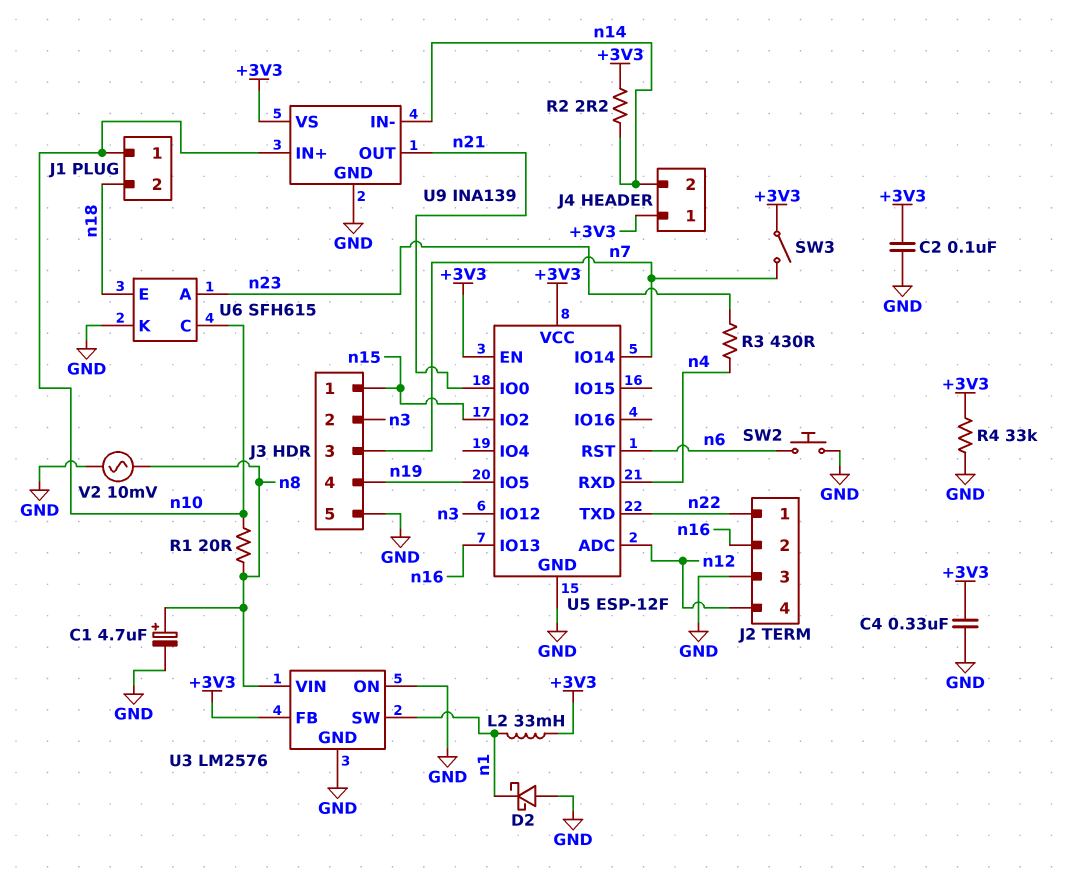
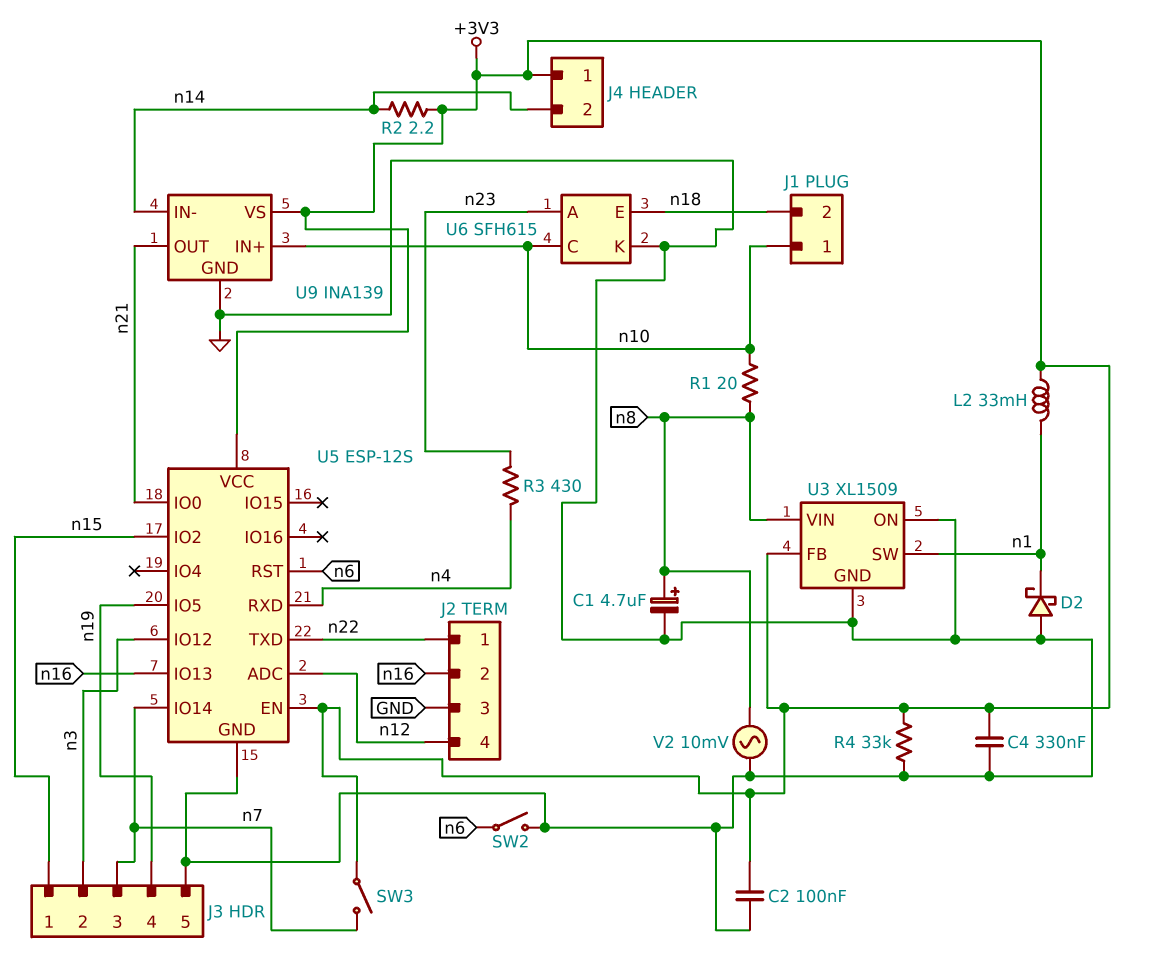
SW2: button (GND, n6) -> switch (GND, n6)
U3: LM2576 -> XL1509
U5: ESP-12F -> ESP-12S

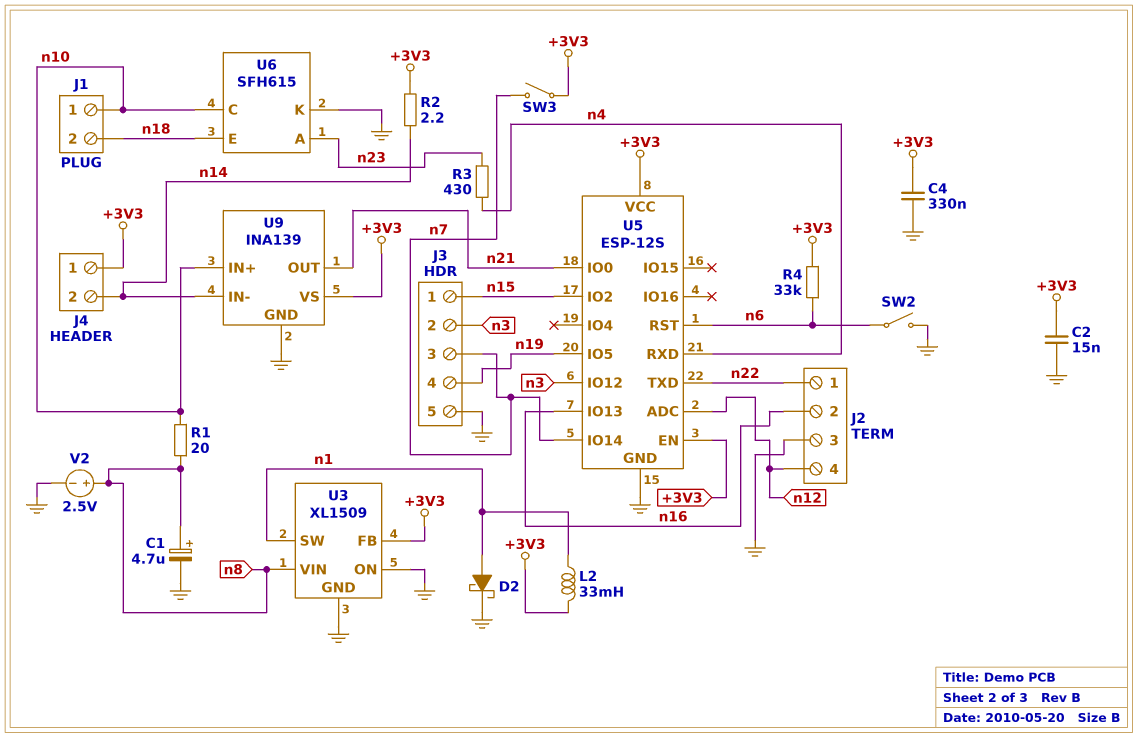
C2: 100nF (+3V3, GND) -> 15nF (+3V3, GND)
D2: schottky (A GND, K n1) -> schottky (A n1, K GND)
R4: 33k (+3V3, GND) -> 33k (+3V3, n6)
V2: AC 10mV (GND, n8) -> 2.5V (plus n8, minus GND)

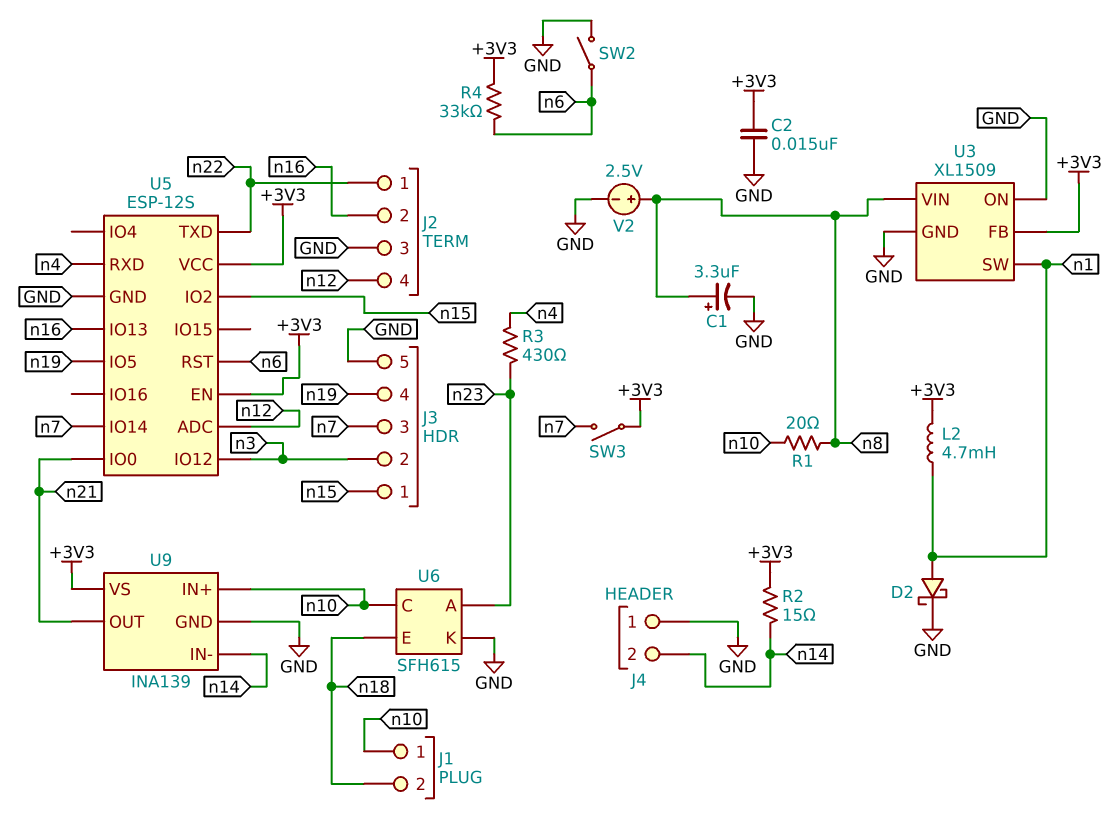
C1: 4.7uF (plus n8, minus GND) -> 3.3uF (plus n8, minus GND)
C4: 330nF (+3V3, GND) -> none
J4 pin 1: +3V3 -> GND
L2: 33mH (+3V3, n1) -> 4.7mH (+3V3, n1)
R2: 2.2 (+3V3, n14) -> 15 (+3V3, n14)

